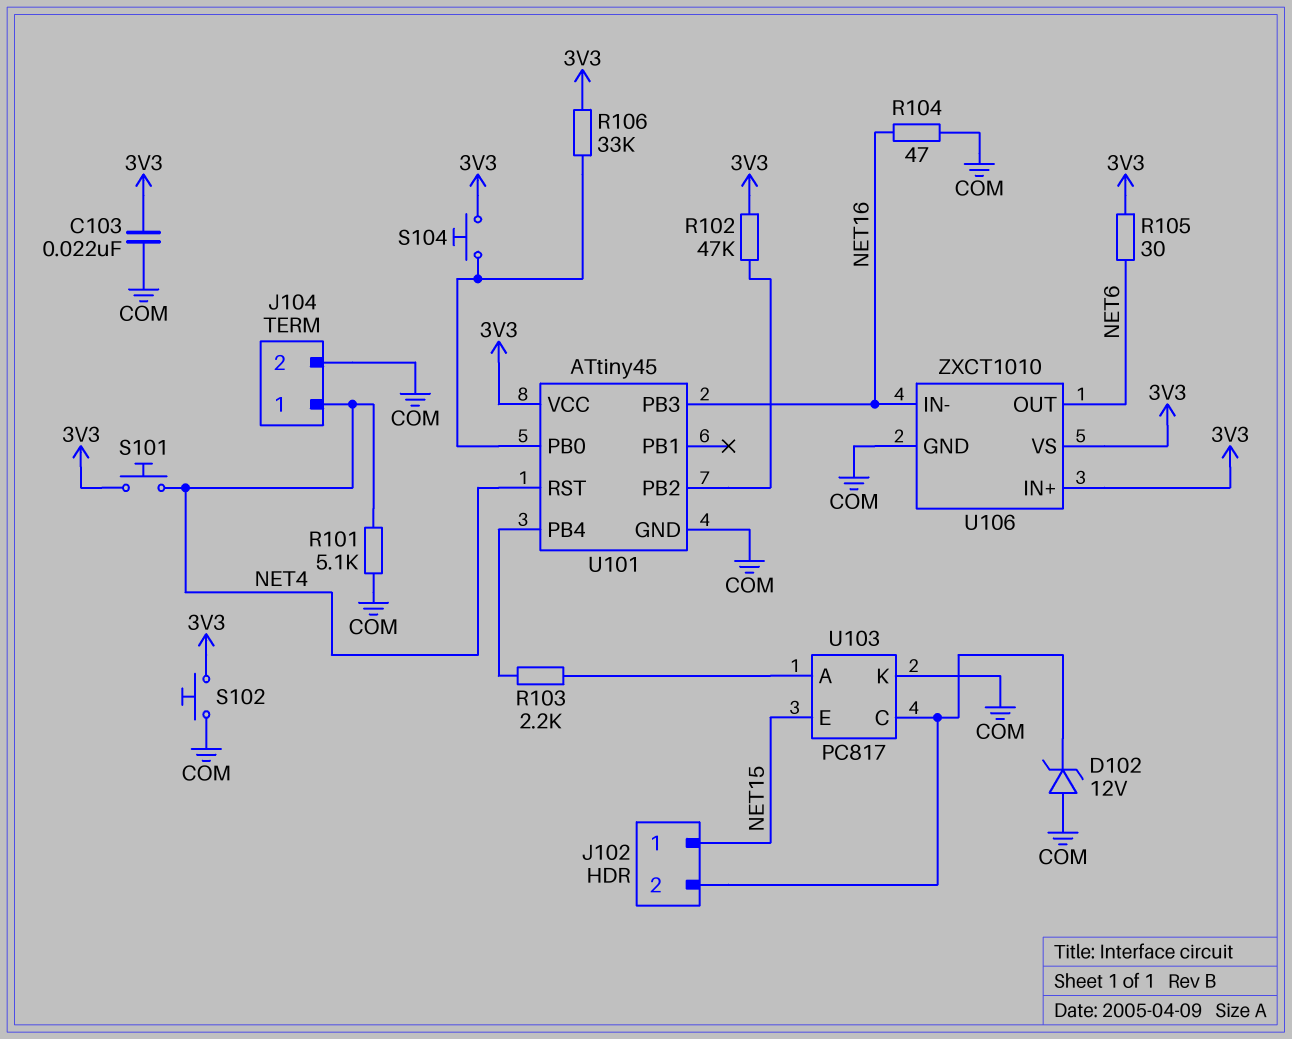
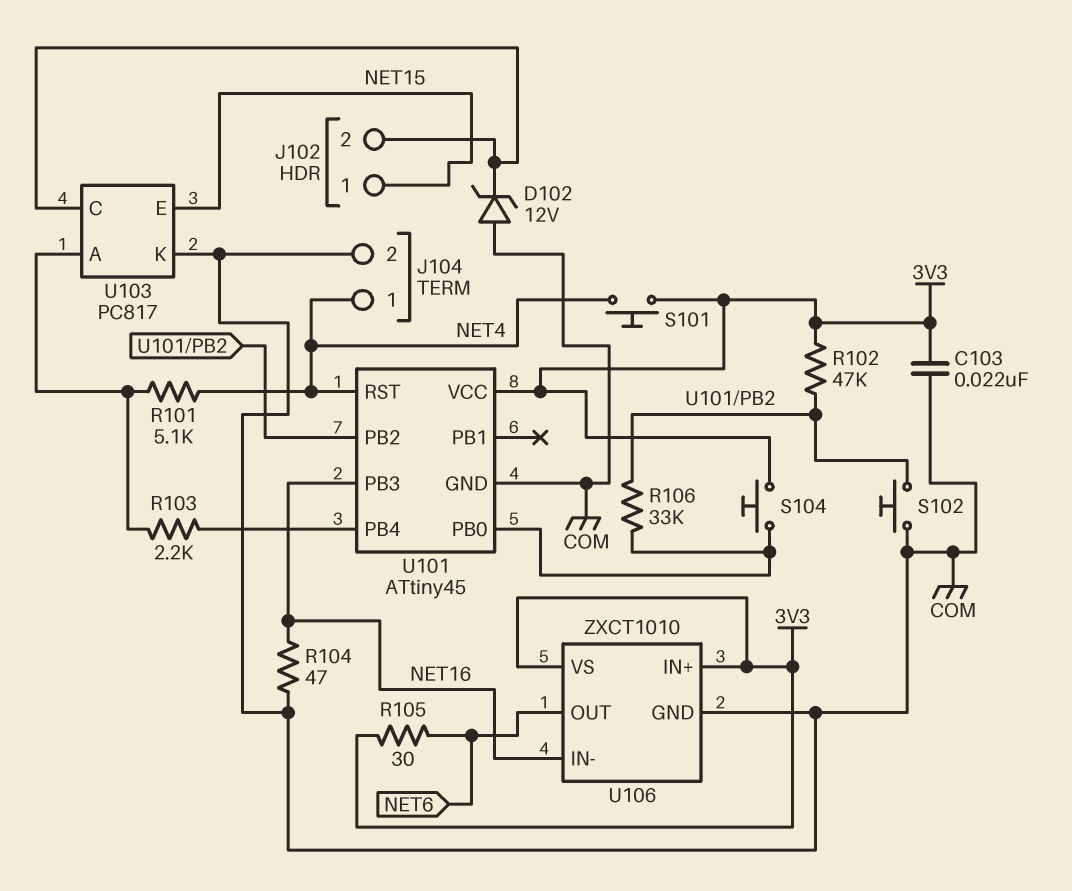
R101: 5.1k (COM, NET4) -> 5.1k (NET4, U103/A)
R106: 33k (3V3, U101/PB0) -> 33k (U101/PB0, U101/PB2)
S102: button (3V3, COM) -> button (COM, U101/PB2)

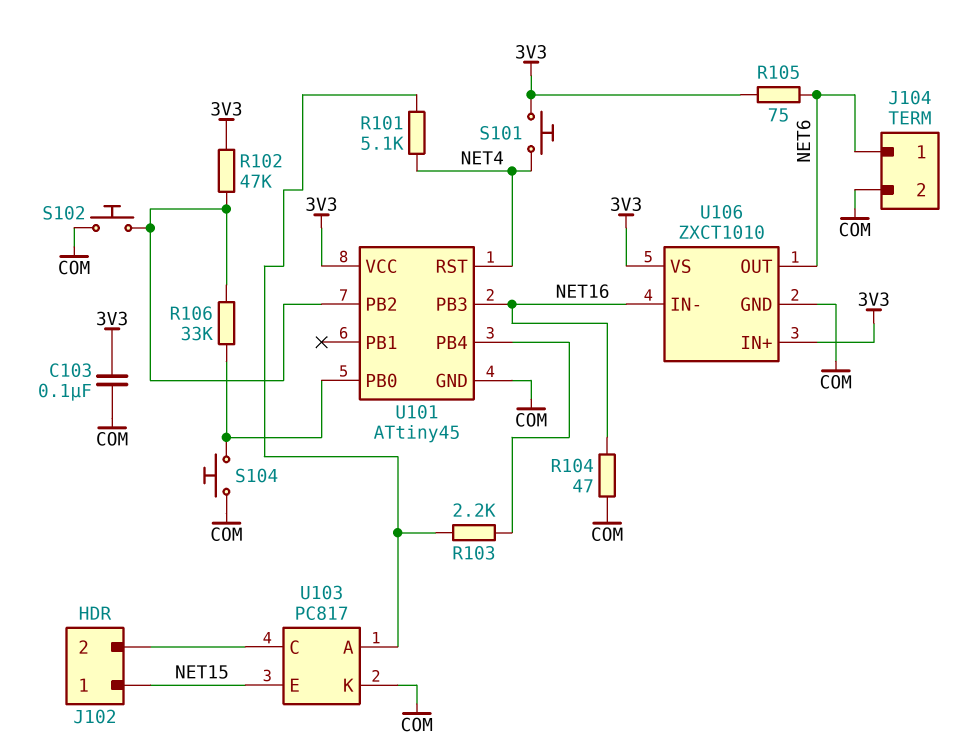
C103: 22nF (3V3, COM) -> 100nF (3V3, COM)
D102: zener 12V (A COM, K J102/2) -> none
J104 pin 1: NET4 -> NET6
R105: 30 (3V3, NET6) -> 75 (3V3, NET6)
S104: button (3V3, U101/PB0) -> button (COM, U101/PB0)

